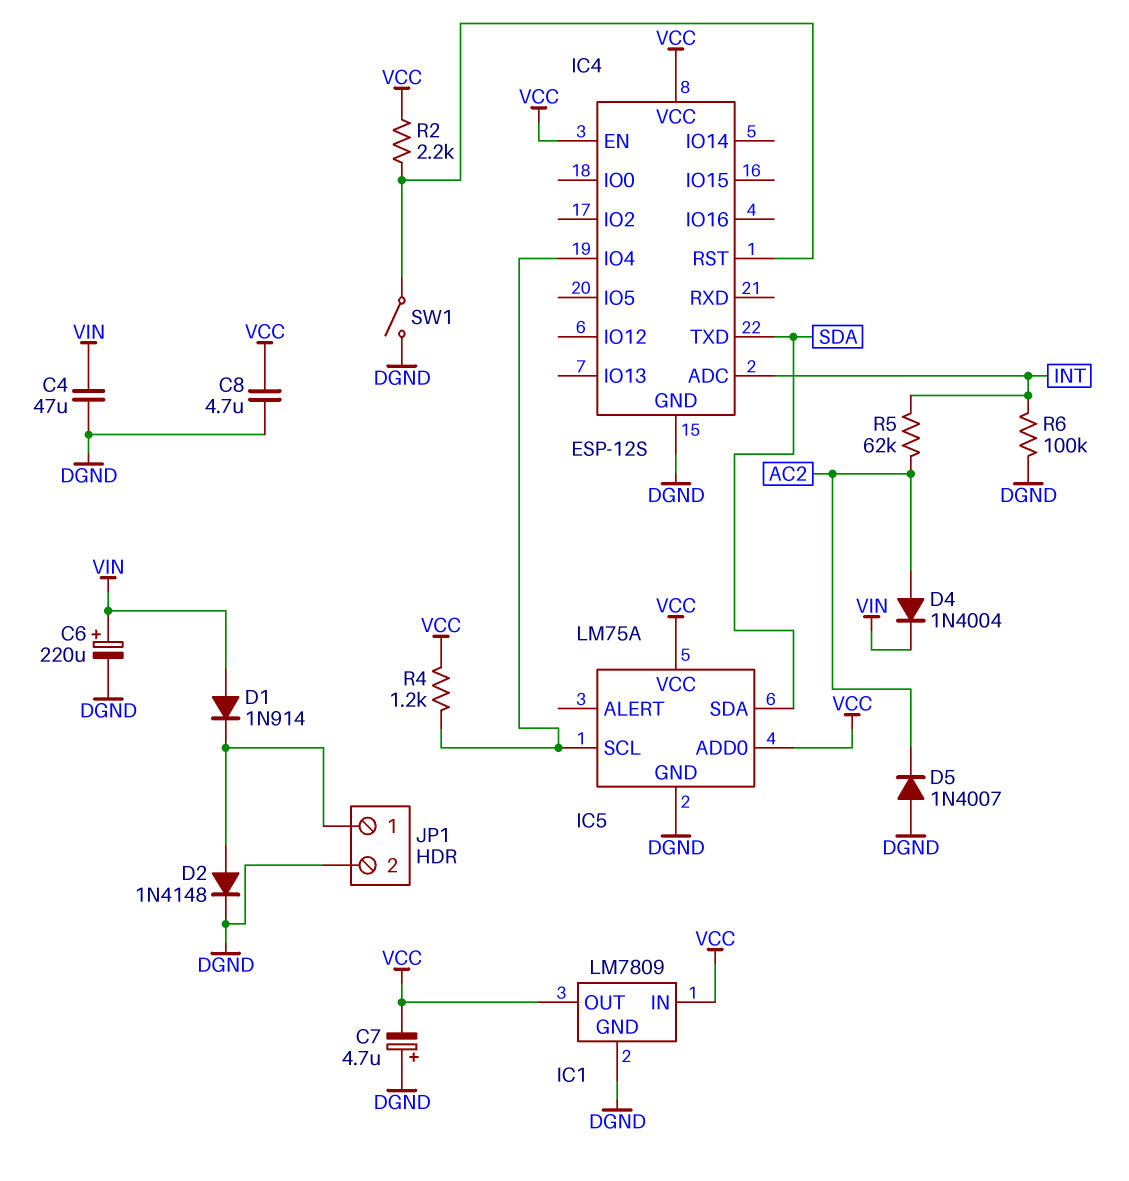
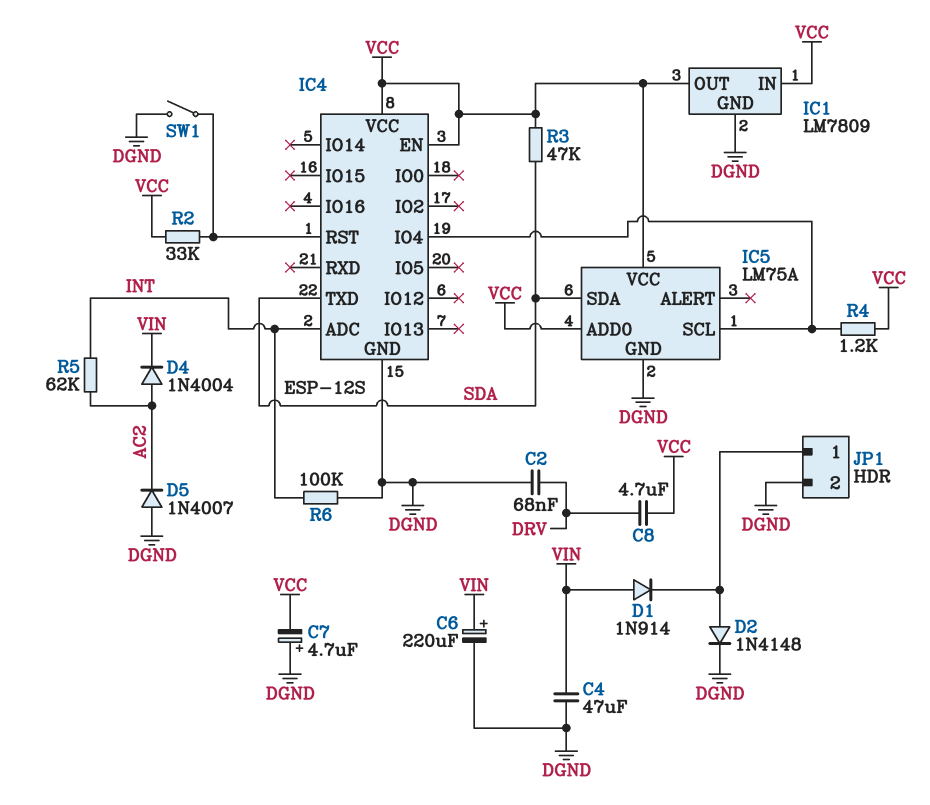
C2: none -> 68nF (DGND, DRV)
C8: 4.7uF (DGND, VCC) -> 4.7uF (DRV, VCC)
R2: 2.2k (IC4/RST, VCC) -> 33k (IC4/RST, VCC)
R3: none -> 47k (SDA, VCC)

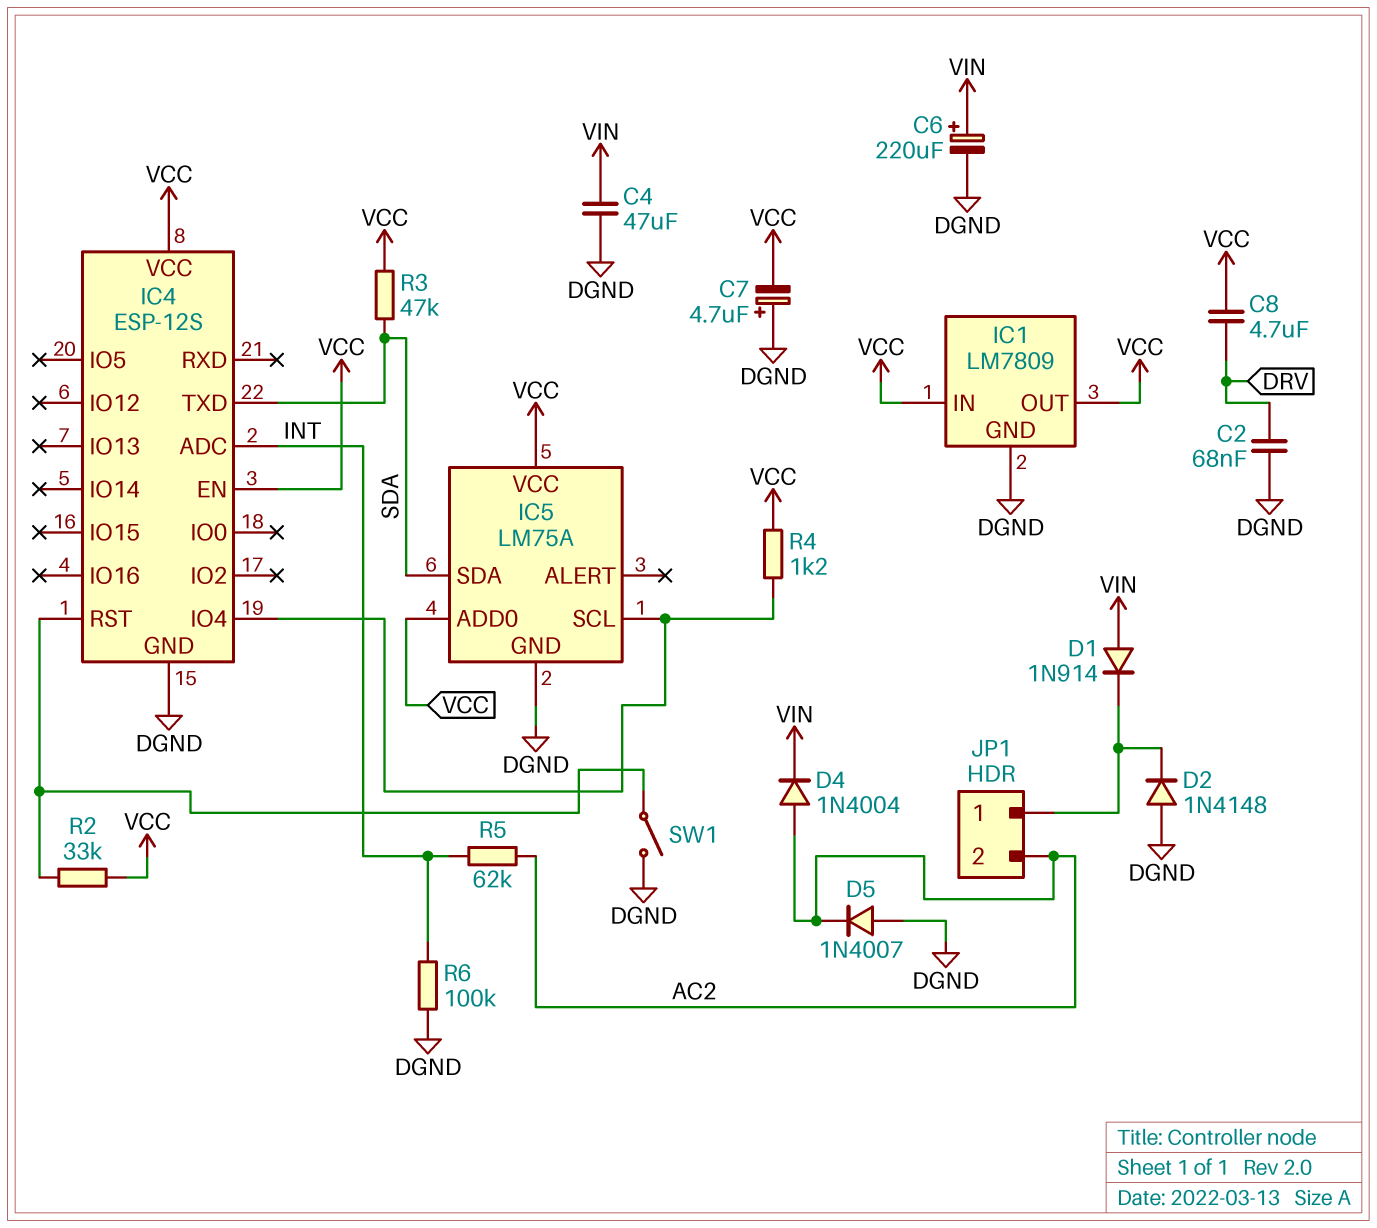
D2: diode 1N4148 (A JP1/1, K DGND) -> diode 1N4148 (A DGND, K JP1/1)
JP1 pin 2: DGND -> AC2

